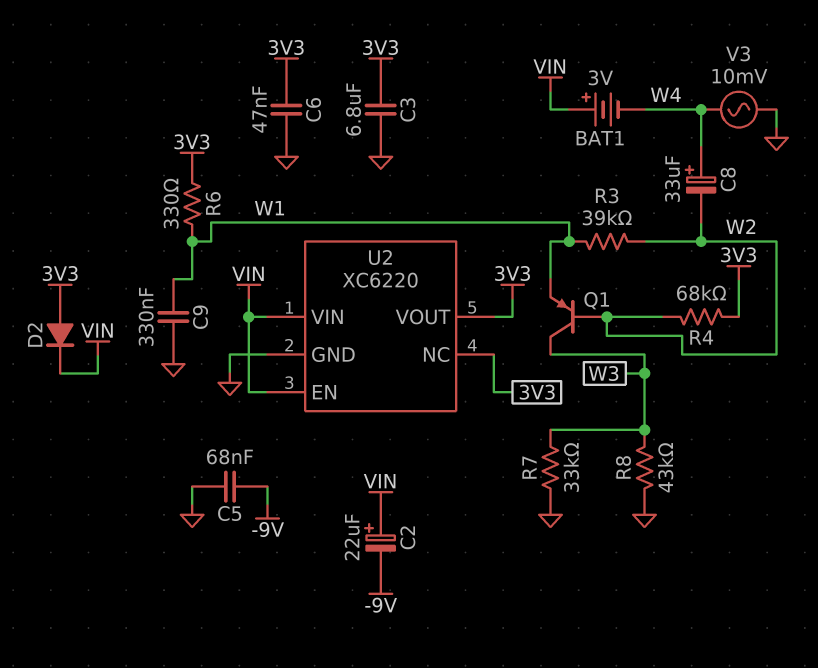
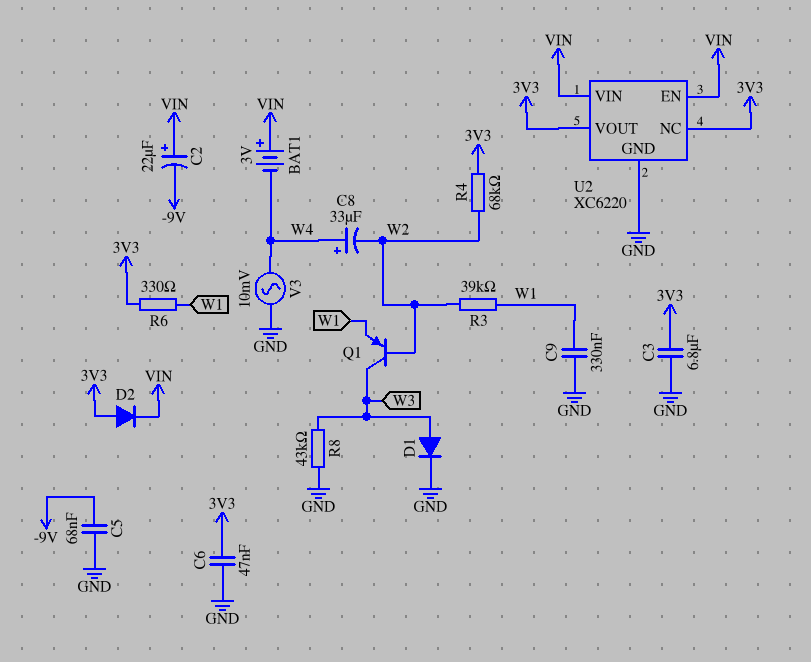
D1: none -> diode (A W3, K GND)
R7: 33k (GND, W3) -> none

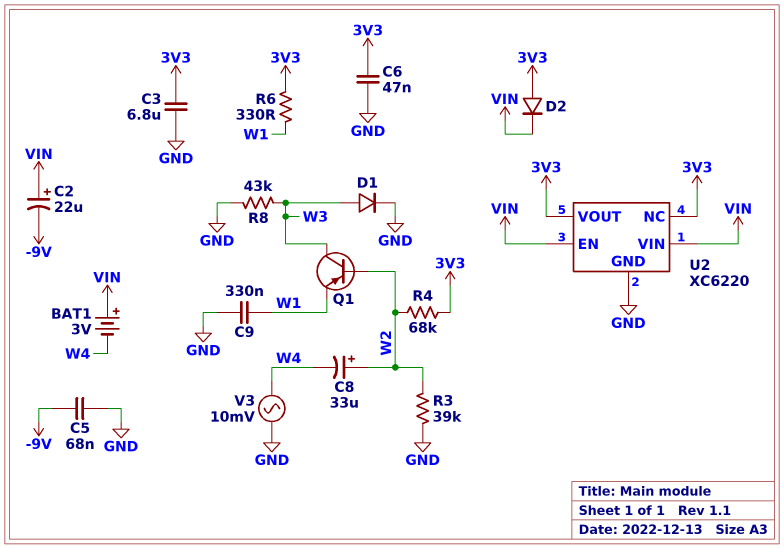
C8: 33uF (plus W4, minus W2) -> 33uF (plus W2, minus W4)
R3: 39k (W1, W2) -> 39k (GND, W2)

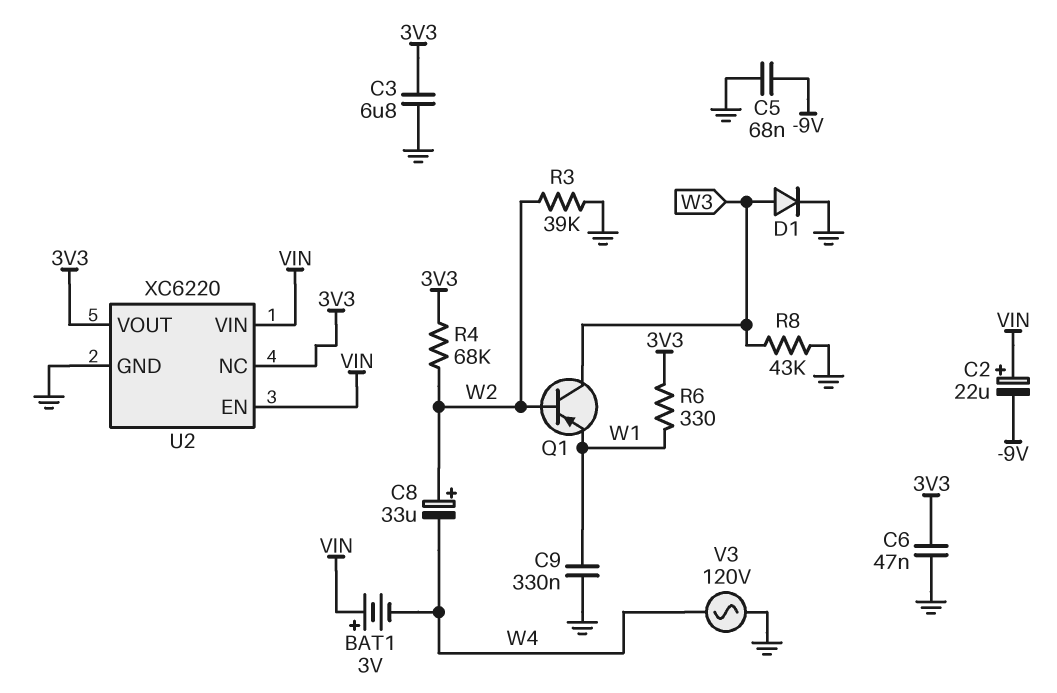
D2: diode (A 3V3, K VIN) -> none
V3: AC 10mV (GND, W4) -> AC 120V (GND, W4)

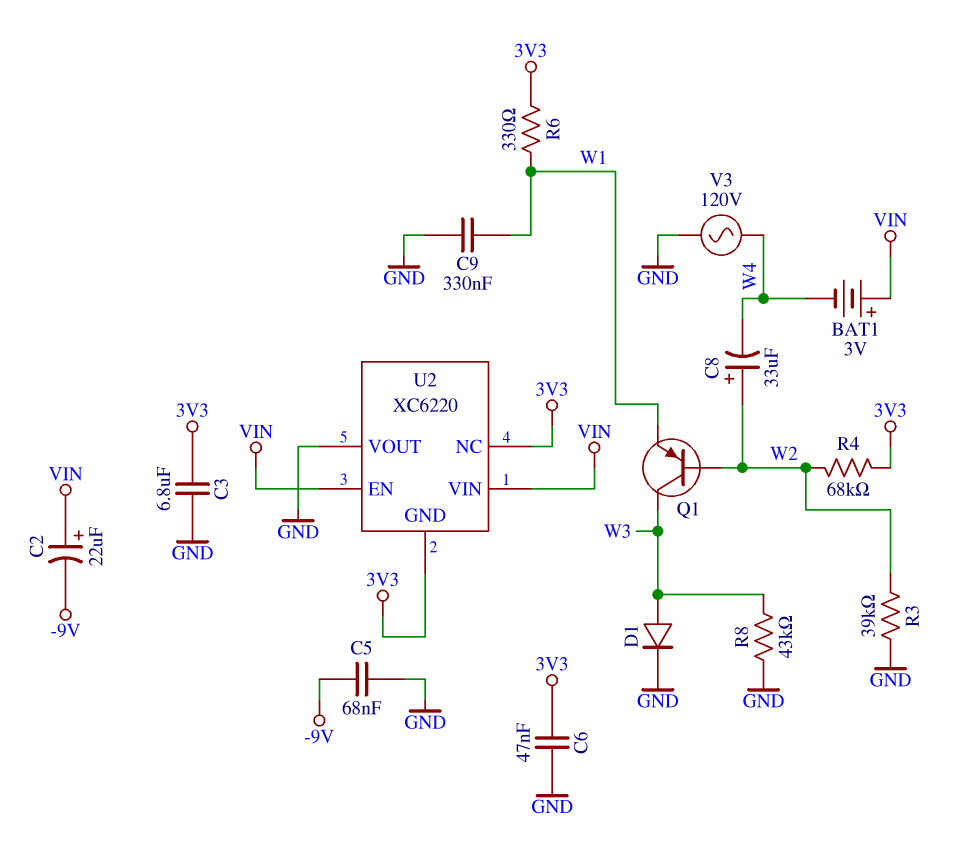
U2 pin GND: GND -> 3V3
U2 pin VOUT: 3V3 -> GND

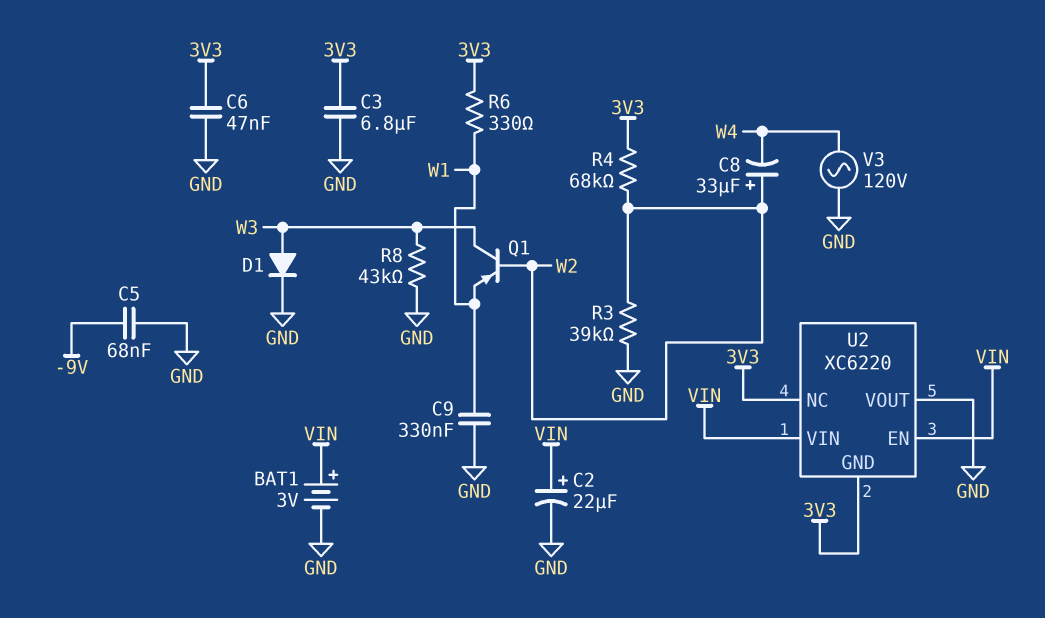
BAT1: 3V (plus VIN, minus W4) -> 3V (plus VIN, minus GND)
C2: 22uF (plus VIN, minus -9V) -> 22uF (plus VIN, minus GND)

